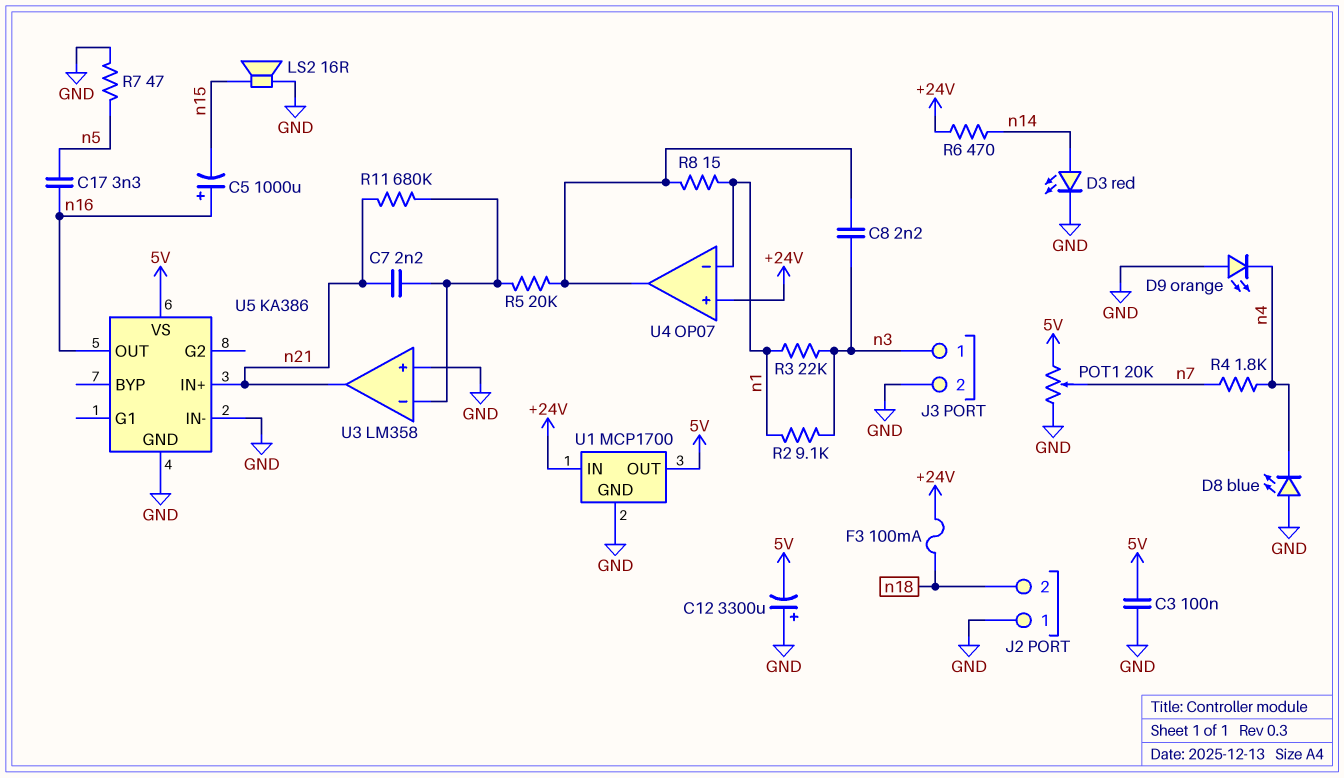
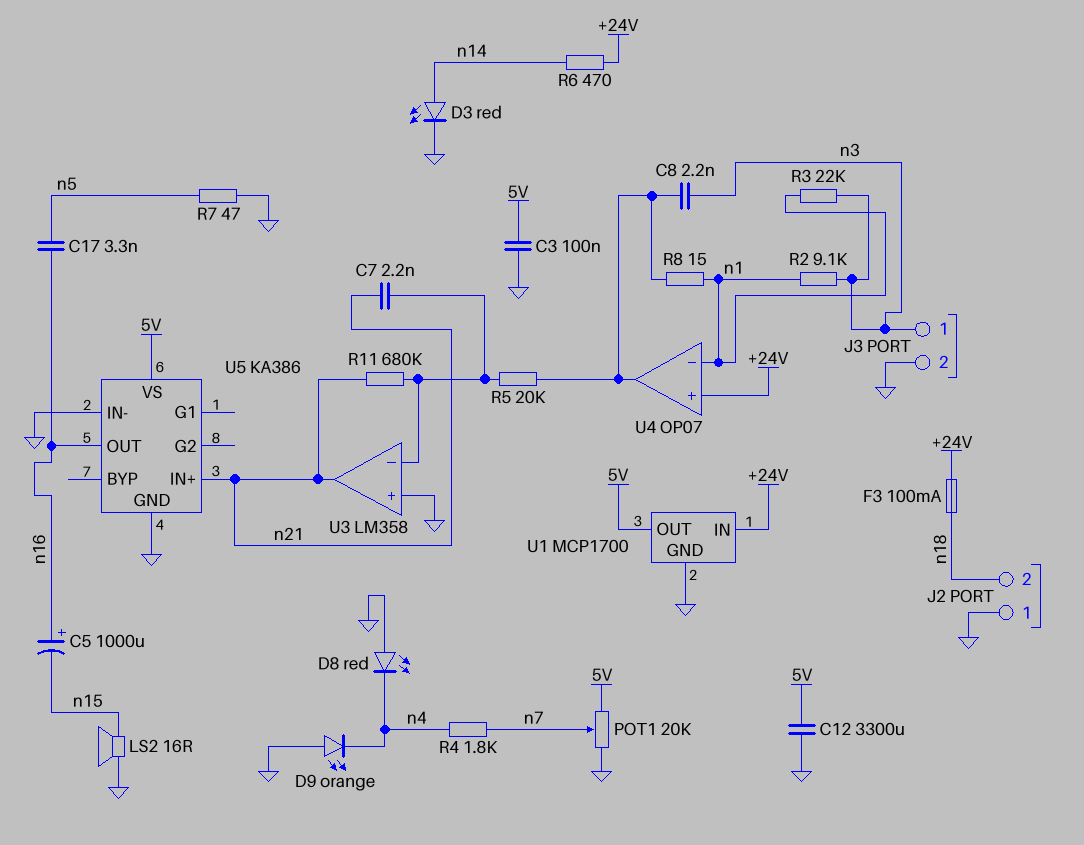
C12: 3300uF (plus GND, minus 5V) -> 3300uF (5V, GND)
D8: LED blue (A GND, K n4) -> LED red (A GND, K n4)

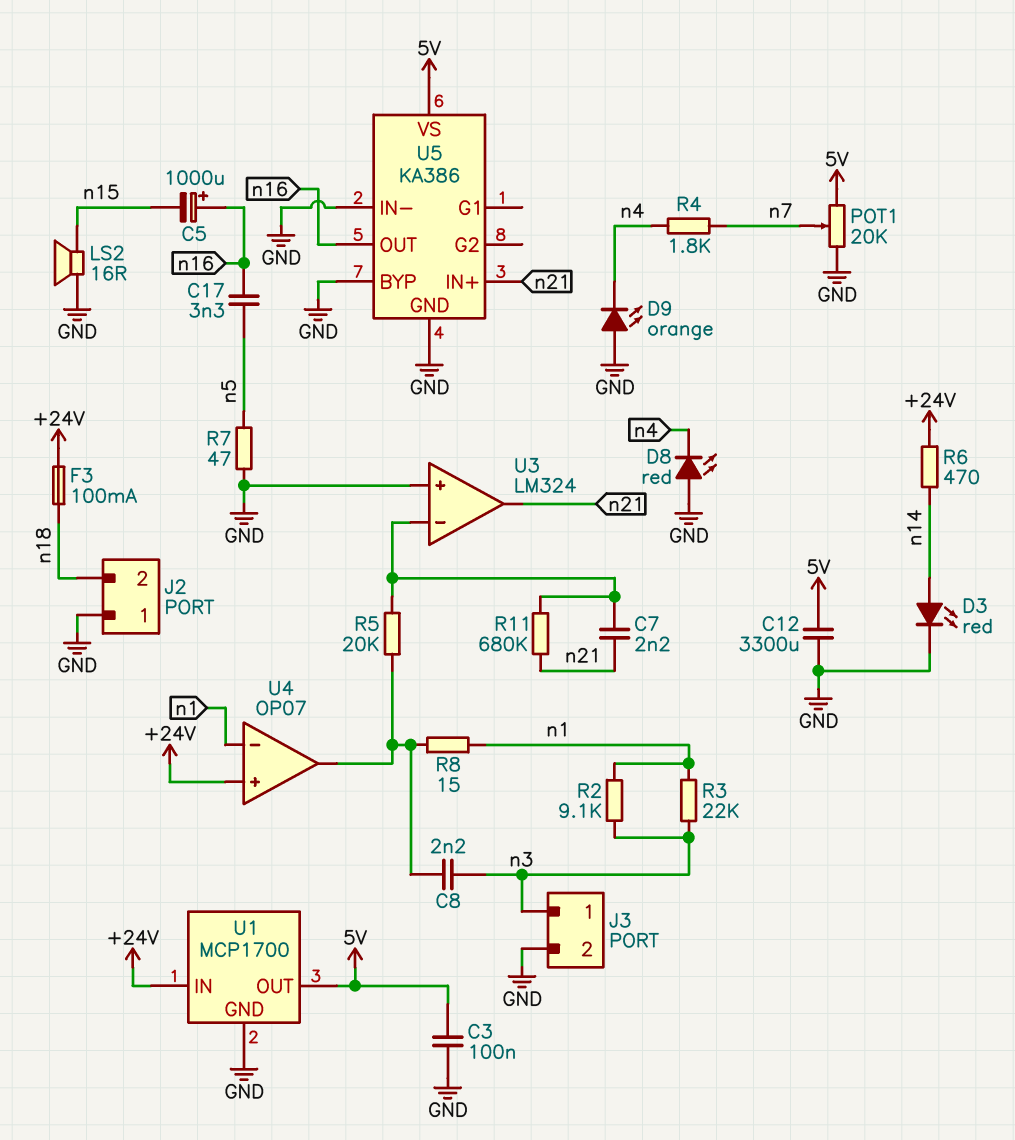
U3: LM358 -> LM324
U5 pin BYP: none -> GND

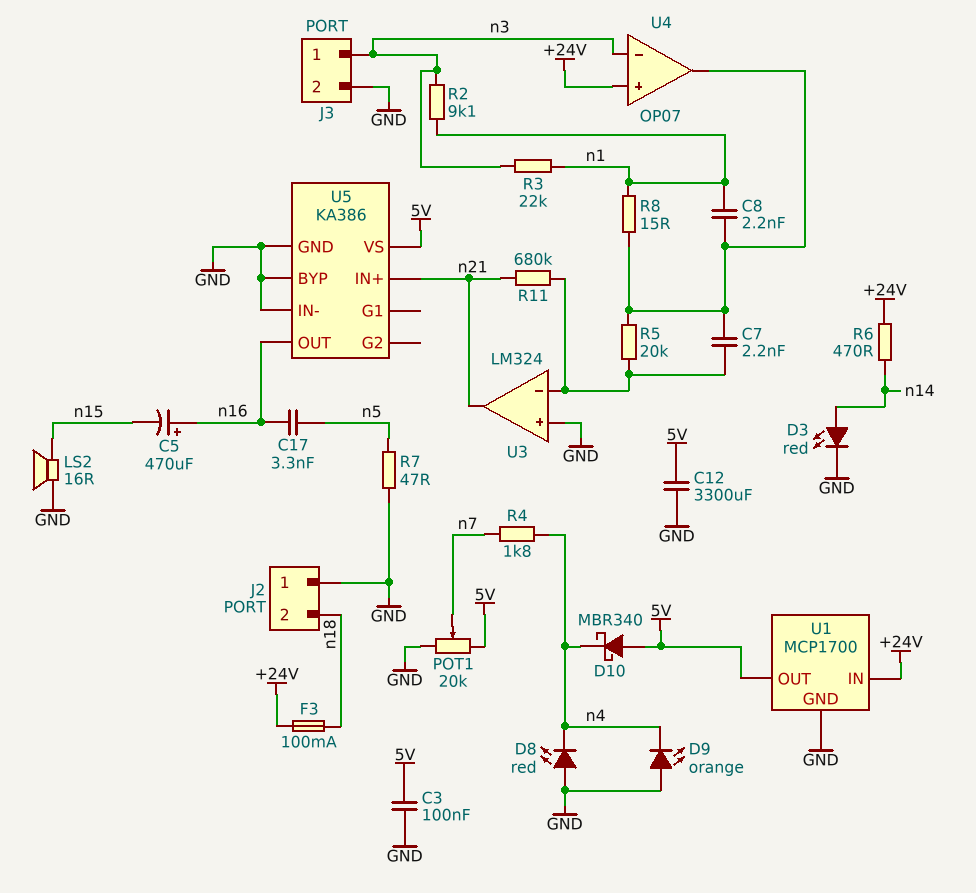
C5: 1000uF (plus n16, minus n15) -> 470uF (plus n16, minus n15)
C7: 2.2nF (U3/in-, n21) -> 2.2nF (U3/in-, U4/out)
C8: 2.2nF (U4/out, n3) -> 2.2nF (U4/out, n1)
D10: none -> schottky MBR340 (A 5V, K n4)
U4 pin in-: n1 -> n3

